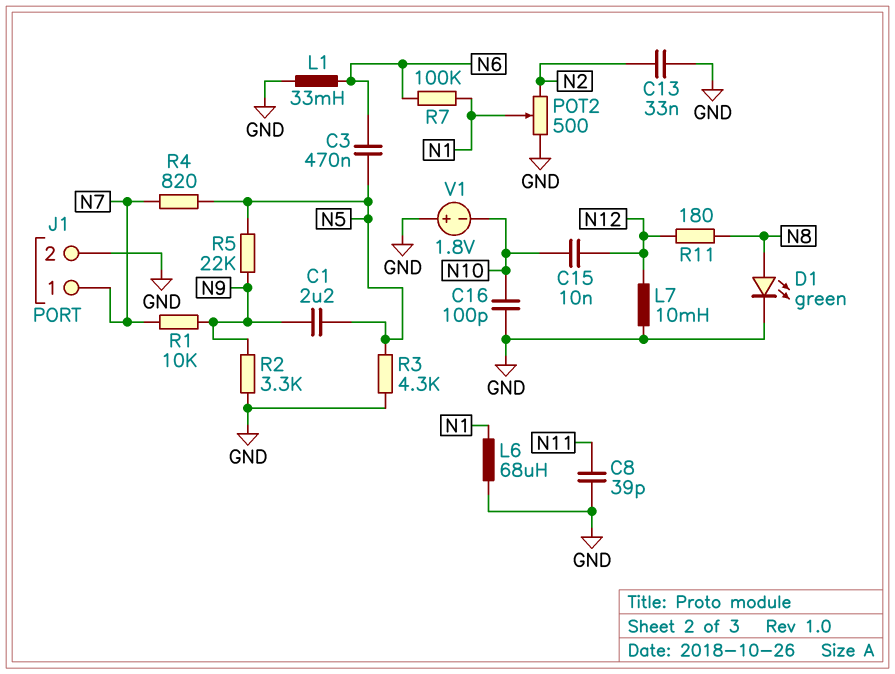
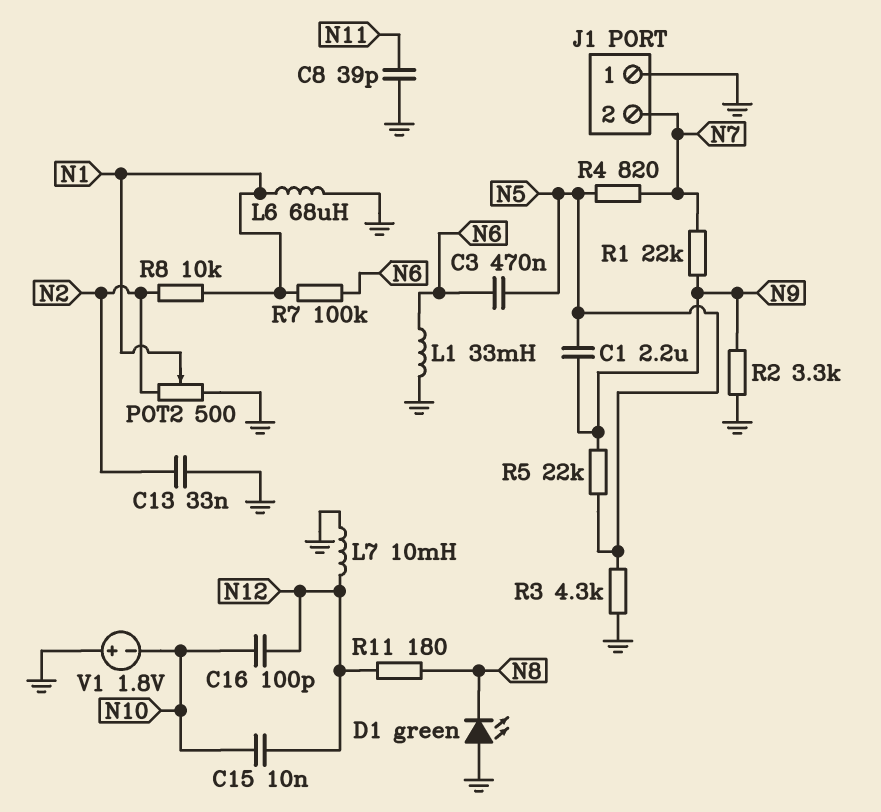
C16: 100pF (GND, N10) -> 100pF (N10, N12)
D1: LED green (A N8, K GND) -> LED green (A GND, K N8)
J1 pin 1: N7 -> GND
J1 pin 2: GND -> N7
R1: 10k (N7, N9) -> 22k (N7, N9)
R8: none -> 10k (N1, N2)

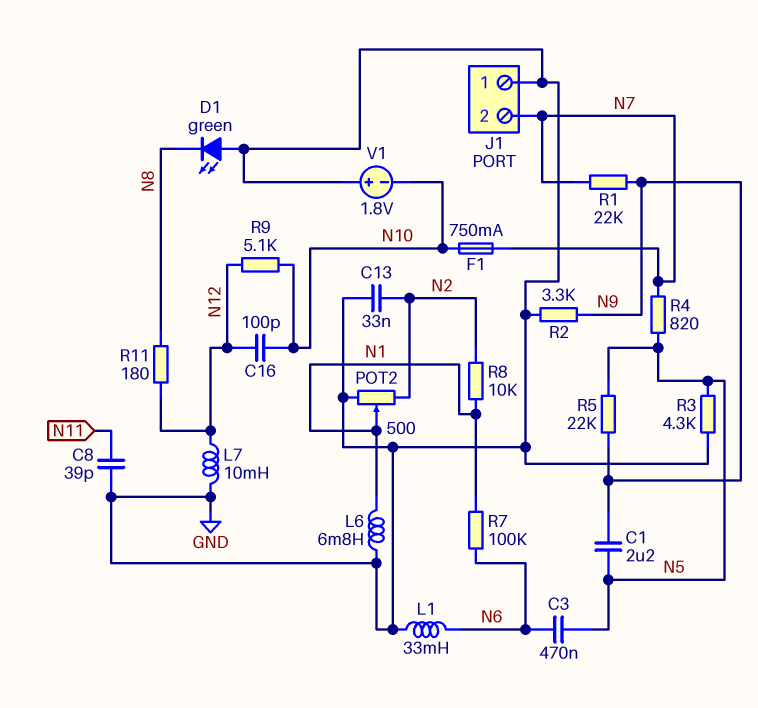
C15: 10nF (N10, N12) -> none
F1: none -> 750mA (N7, N10)
L6: 68uH (GND, N1) -> 6.8mH (GND, N1)
R9: none -> 5.1k (N10, N12)

